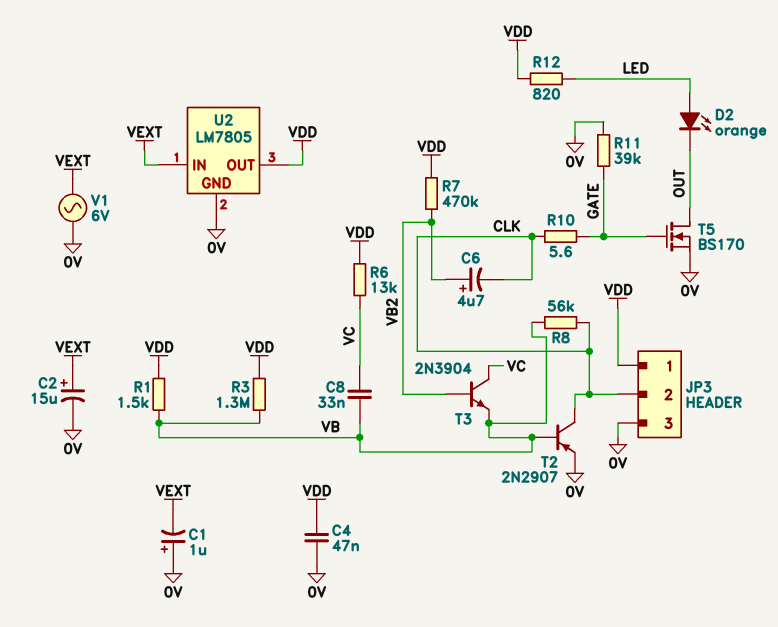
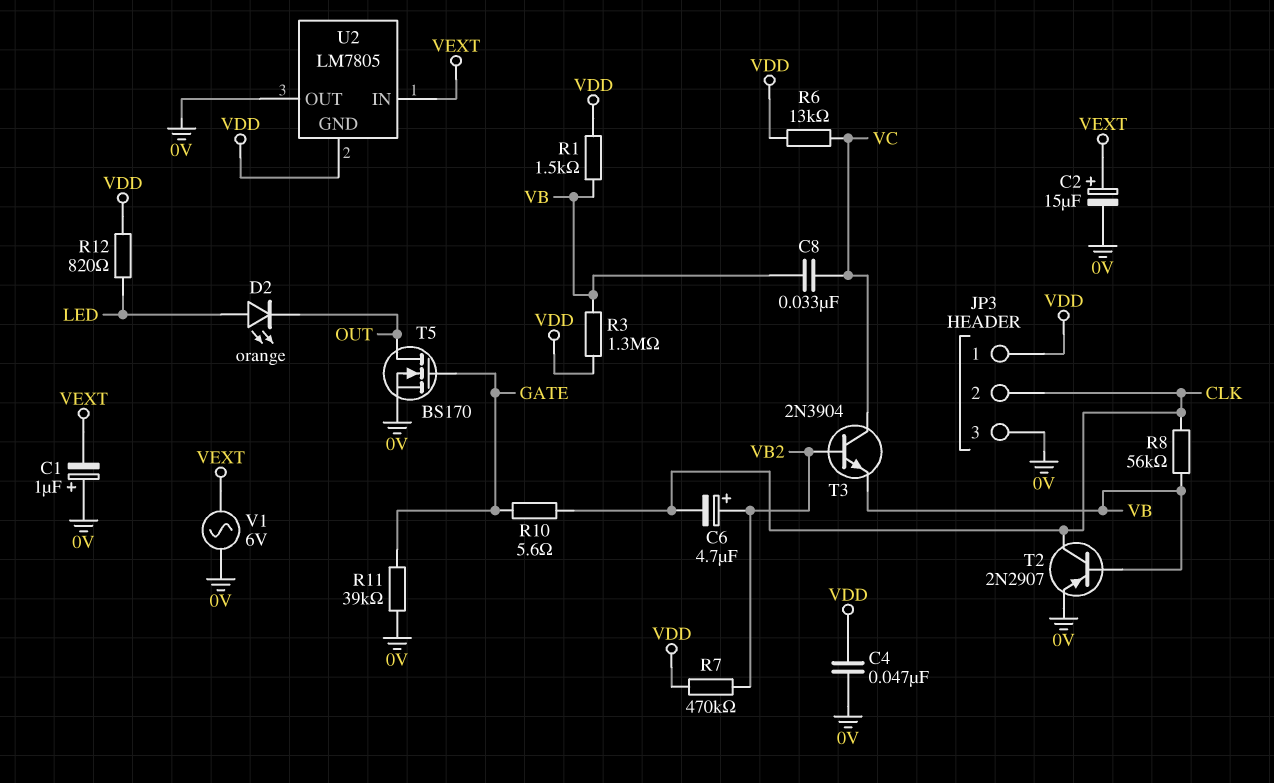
U2 pin GND: 0V -> VDD
U2 pin OUT: VDD -> 0V

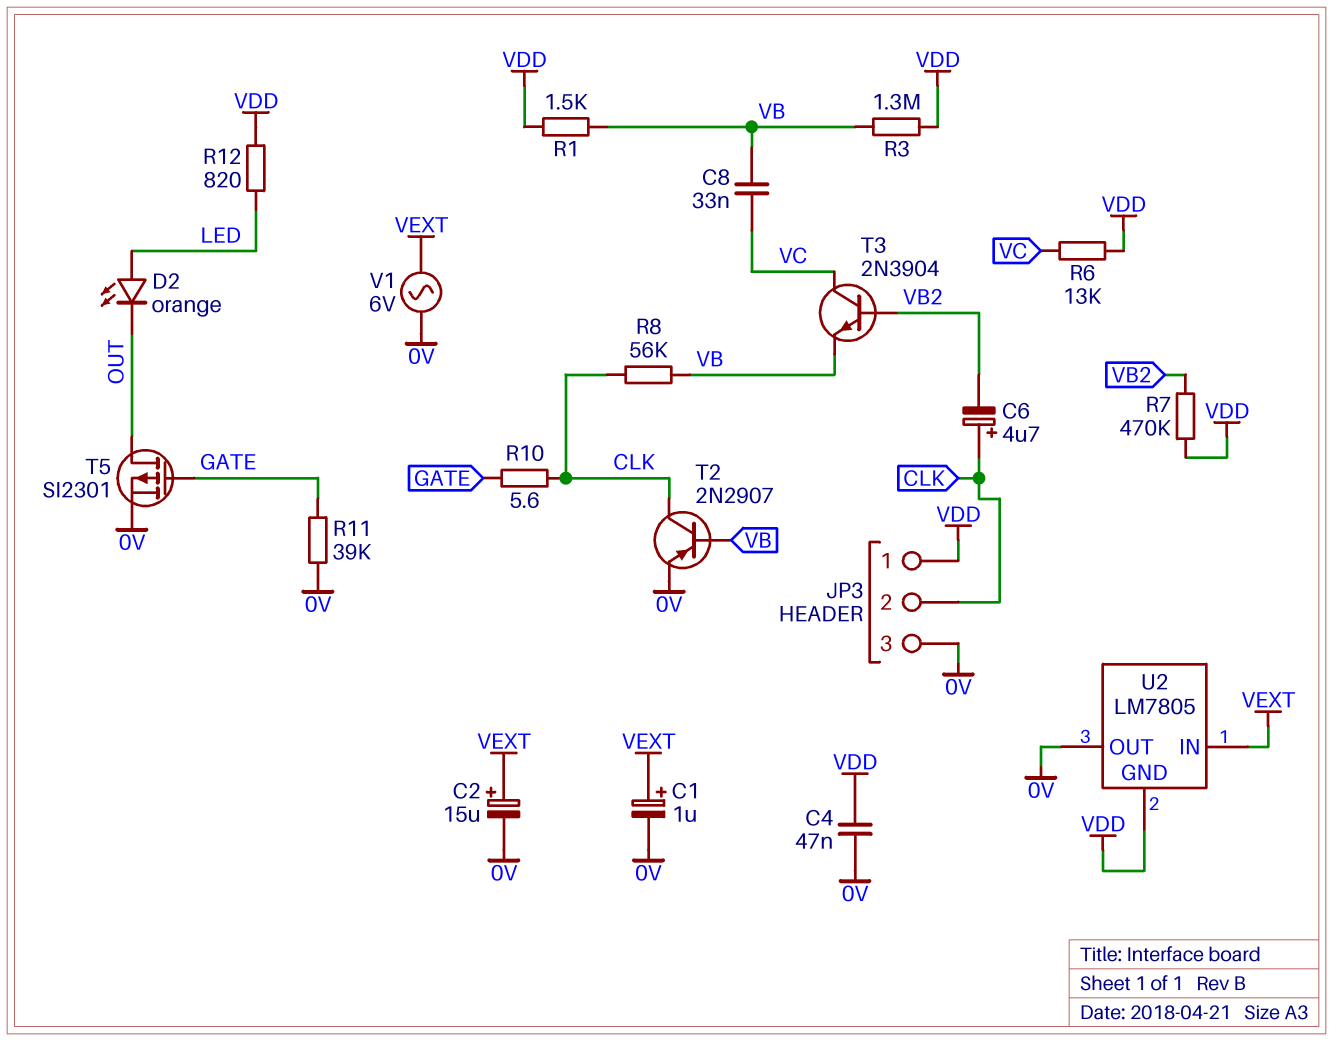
C1: 1uF (plus 0V, minus VEXT) -> 1uF (plus VEXT, minus 0V)
C6: 4.7uF (plus VB2, minus CLK) -> 4.7uF (plus CLK, minus VB2)
T5: NMOS BS170 (G GATE, D OUT, S 0V) -> PMOS SI2301 (G GATE, D OUT, S 0V)

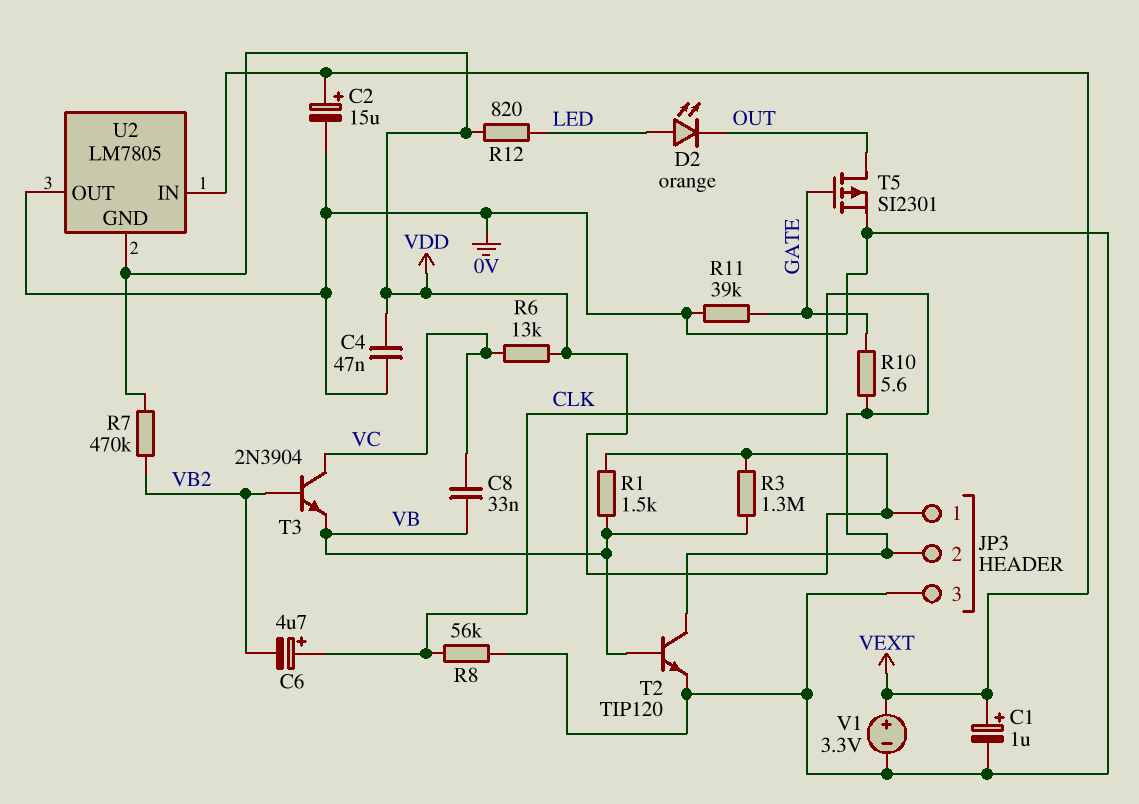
R8: 56k (CLK, VB) -> 56k (0V, CLK)
T2: PNP 2N2907 (B VB, C CLK, E 0V) -> NPN TIP120 (B VB, C CLK, E 0V)
V1: AC 6V (0V, VEXT) -> 3.3V (plus VEXT, minus 0V)

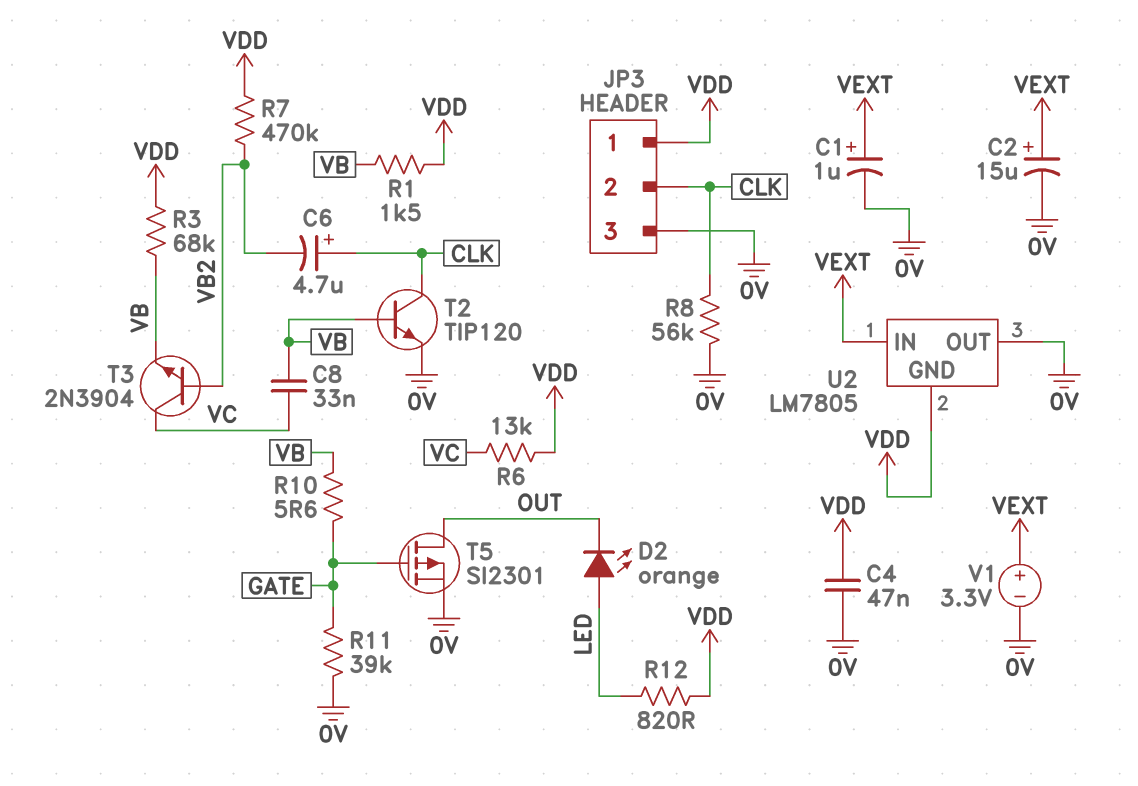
R3: 1.3M (VB, VDD) -> 68k (VB, VDD)
R10: 5.6 (CLK, GATE) -> 5.6 (GATE, VB)

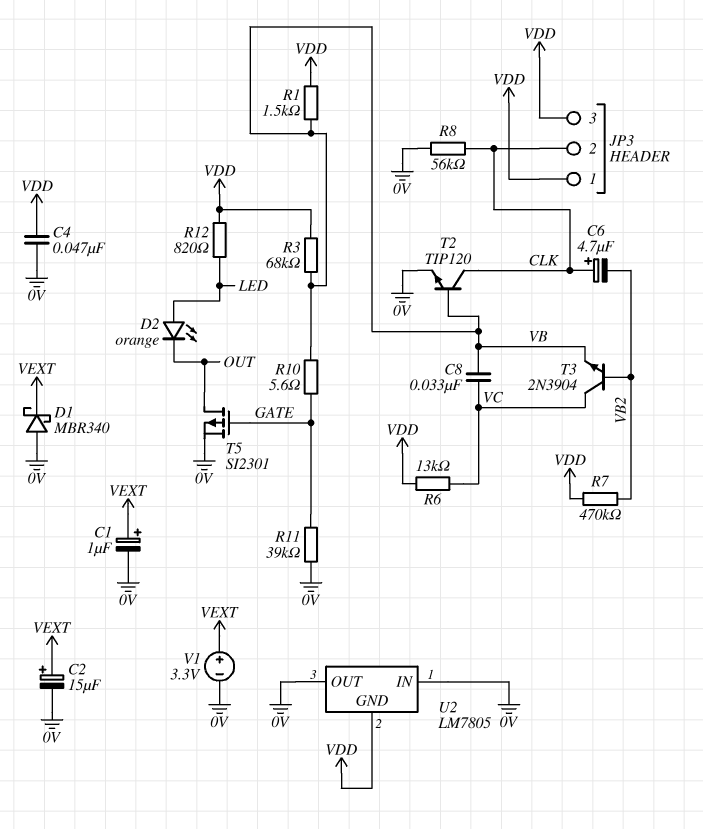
D1: none -> schottky MBR340 (A 0V, K VEXT)
JP3 pin 3: 0V -> VDD
U2 pin IN: VEXT -> 0V

